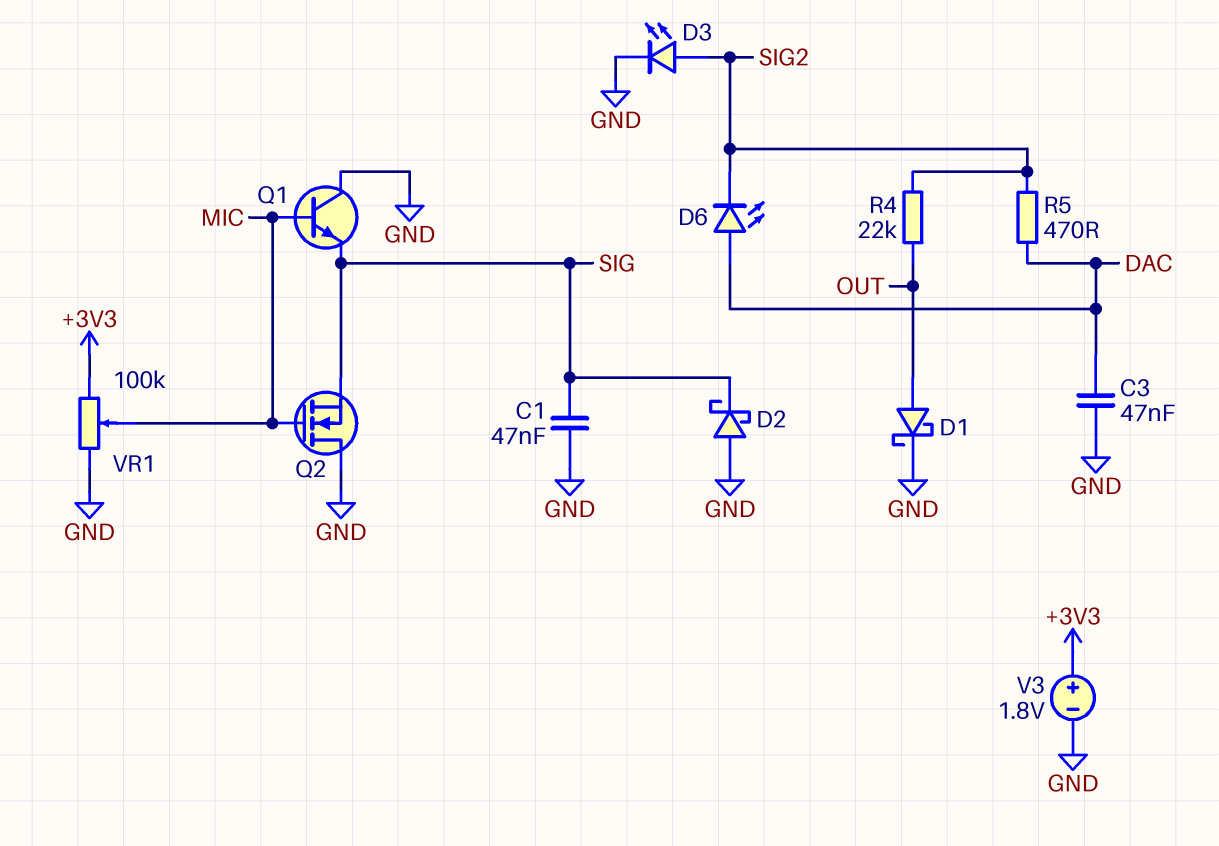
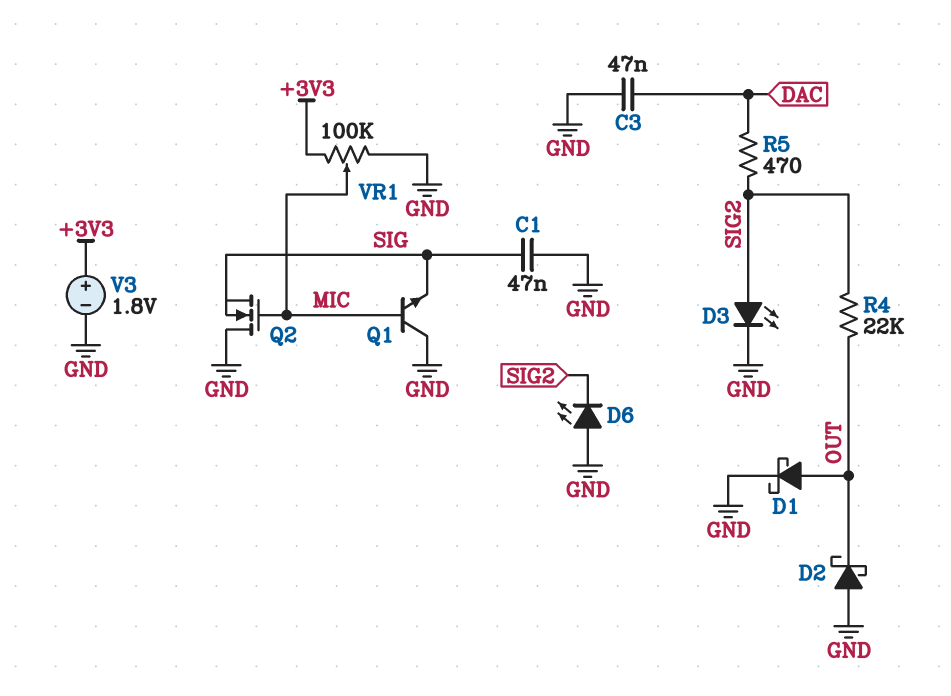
D2: schottky (A GND, K SIG) -> schottky (A GND, K OUT)
D6: LED (A DAC, K SIG2) -> LED (A GND, K SIG2)

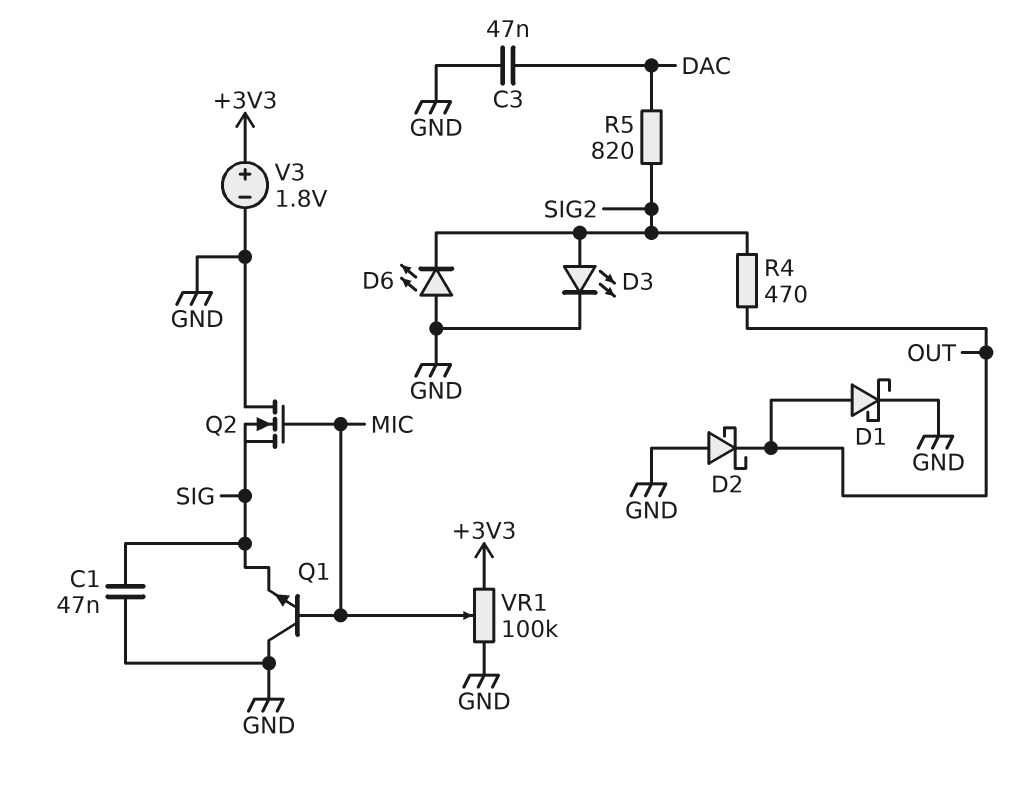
R4: 22k (OUT, SIG2) -> 470 (OUT, SIG2)
R5: 470 (DAC, SIG2) -> 820 (DAC, SIG2)

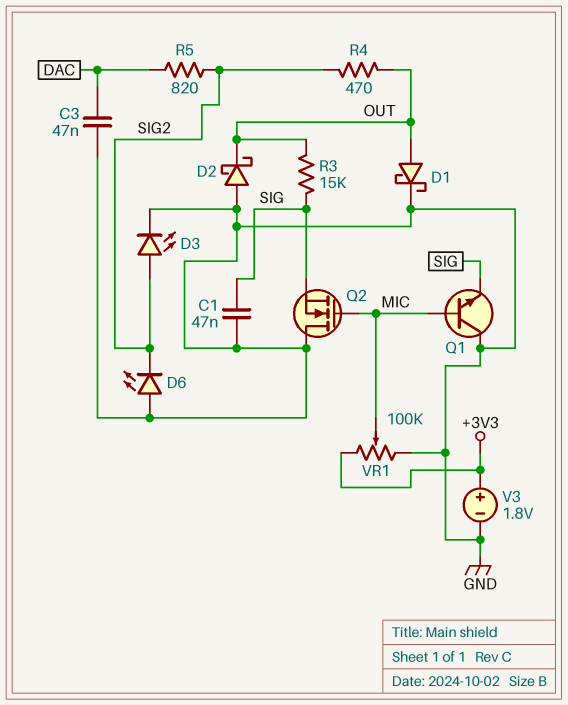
R3: none -> 15k (OUT, SIG)

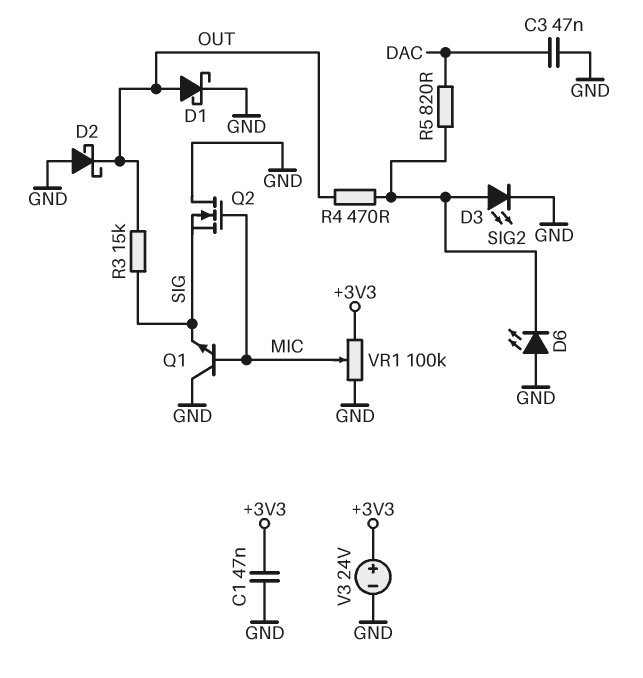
C1: 47nF (GND, SIG) -> 47nF (+3V3, GND)
V3: 1.8V (plus +3V3, minus GND) -> 24V (plus +3V3, minus GND)

